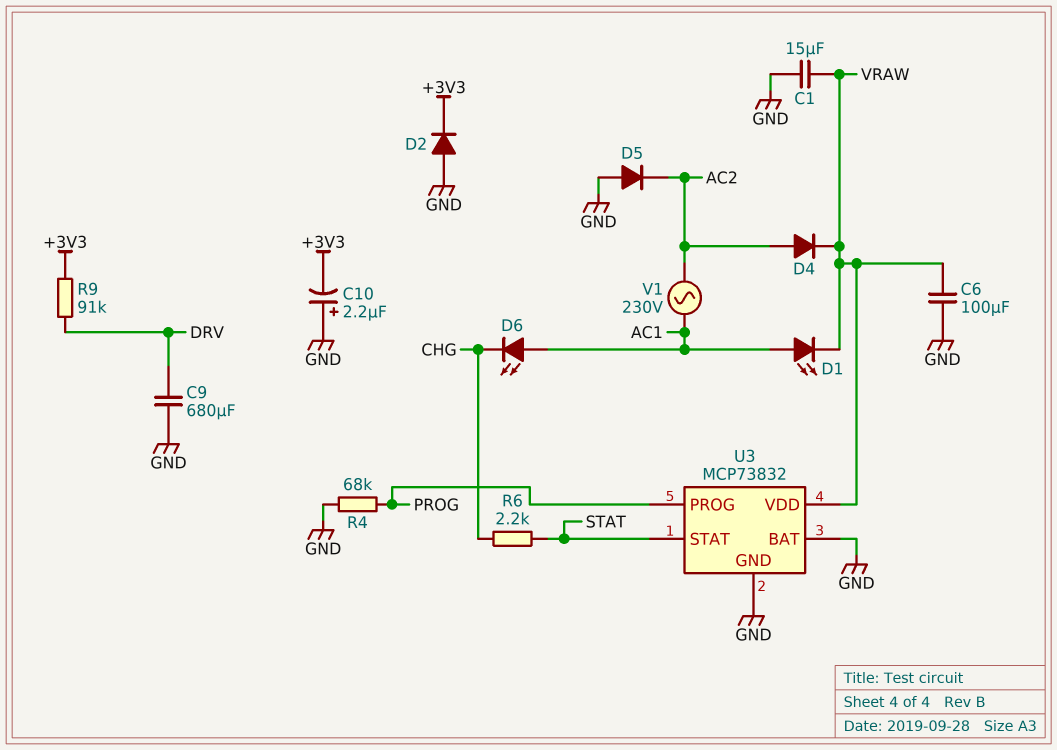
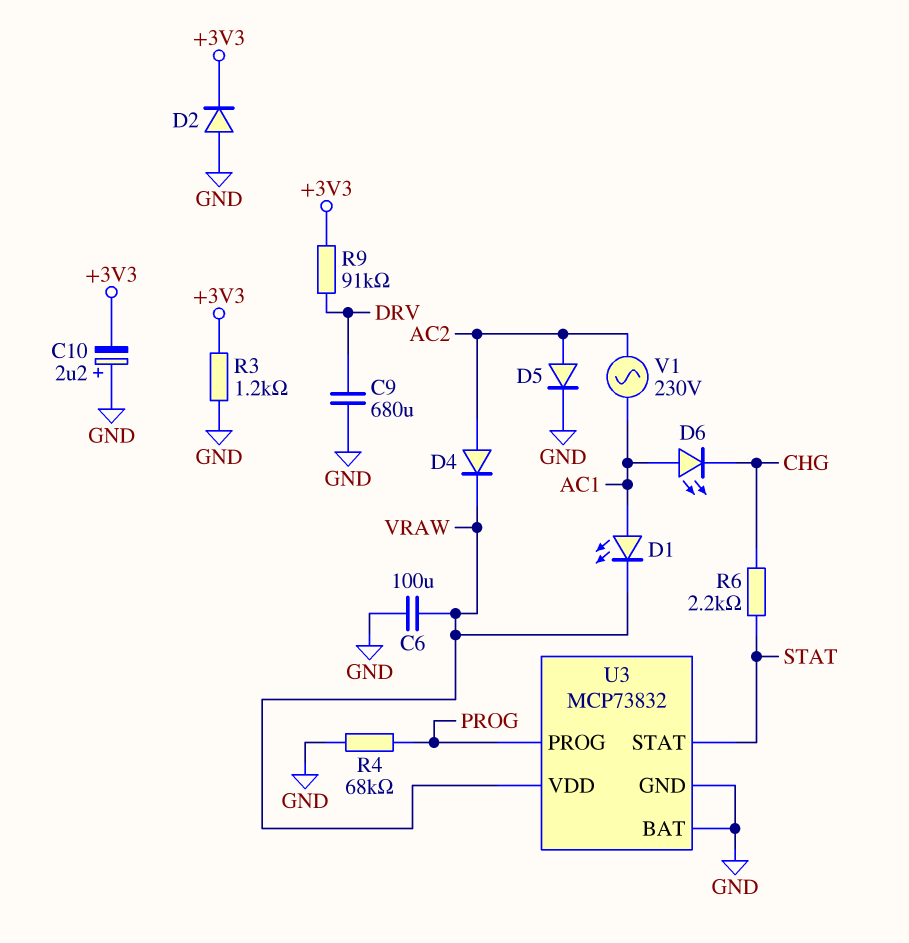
C1: 15uF (GND, VRAW) -> none
D5: diode (A GND, K AC2) -> diode (A AC2, K GND)
R3: none -> 1.2k (+3V3, GND)

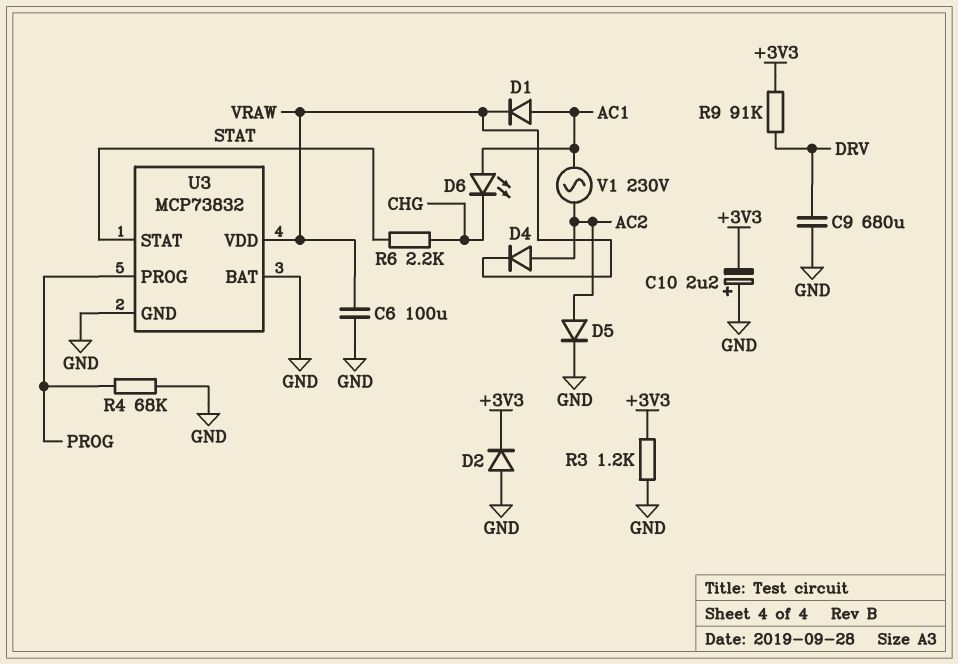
D1: LED (A AC1, K VRAW) -> diode (A AC1, K VRAW)

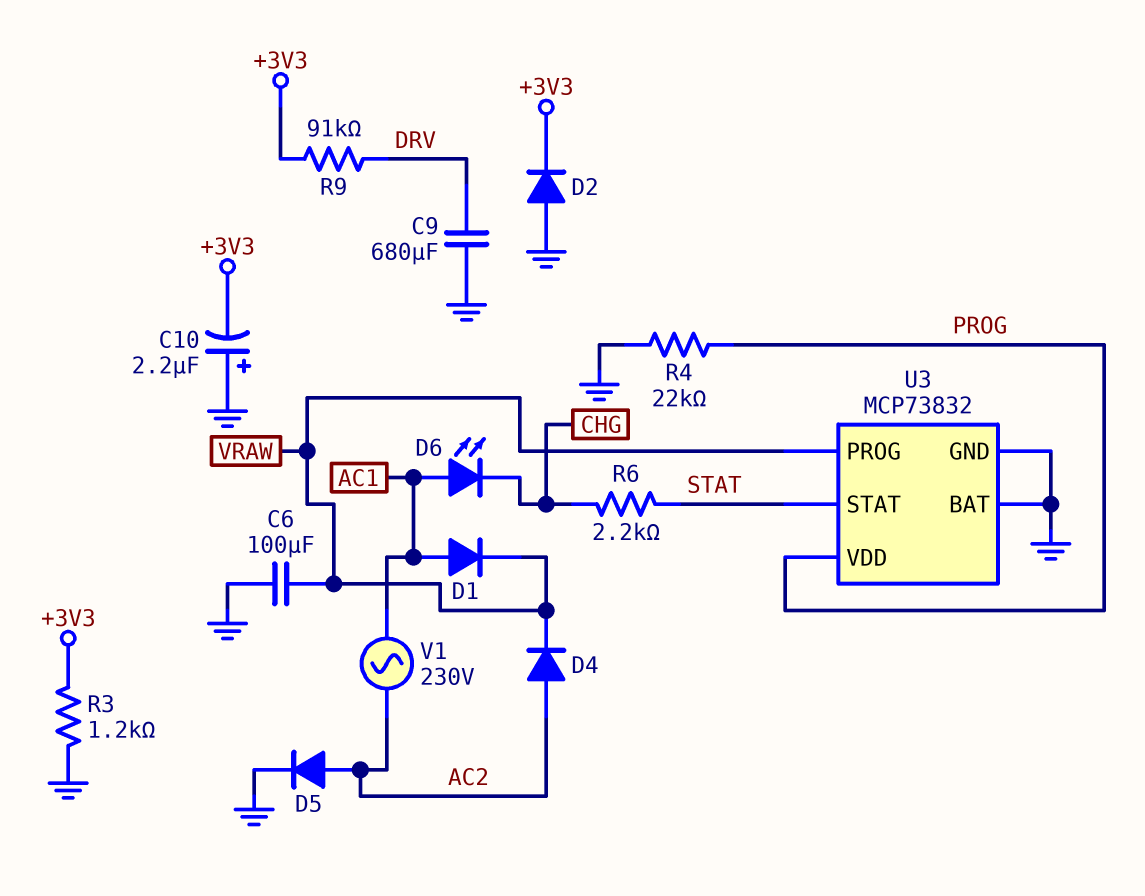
R4: 68k (GND, PROG) -> 22k (GND, PROG)
U3 pin PROG: PROG -> VRAW
U3 pin VDD: VRAW -> PROG

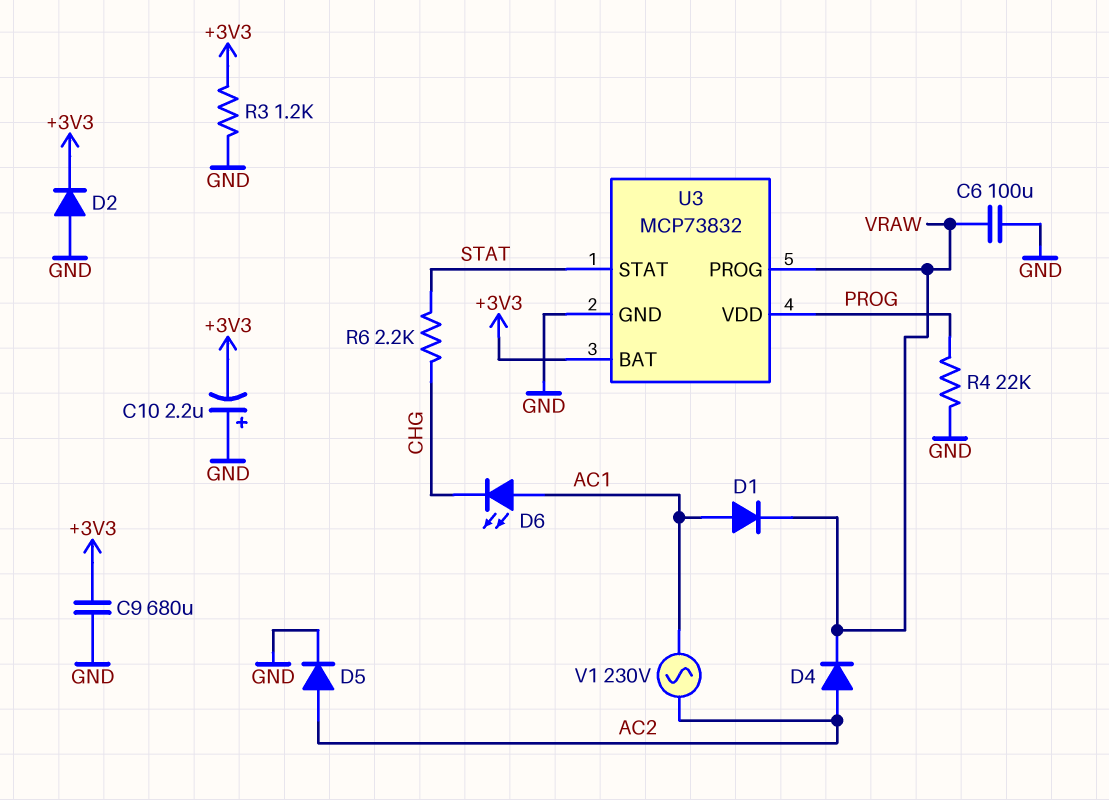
C9: 680uF (DRV, GND) -> 680uF (+3V3, GND)
R9: 91k (+3V3, DRV) -> none
U3 pin BAT: GND -> +3V3

